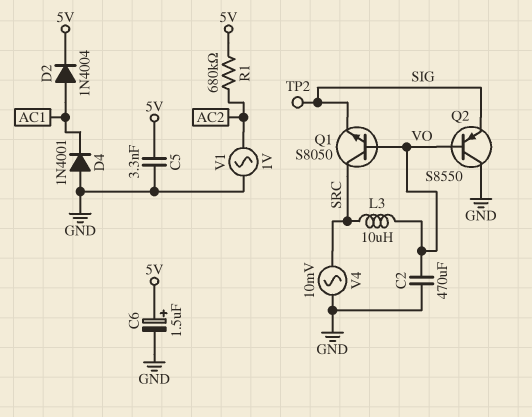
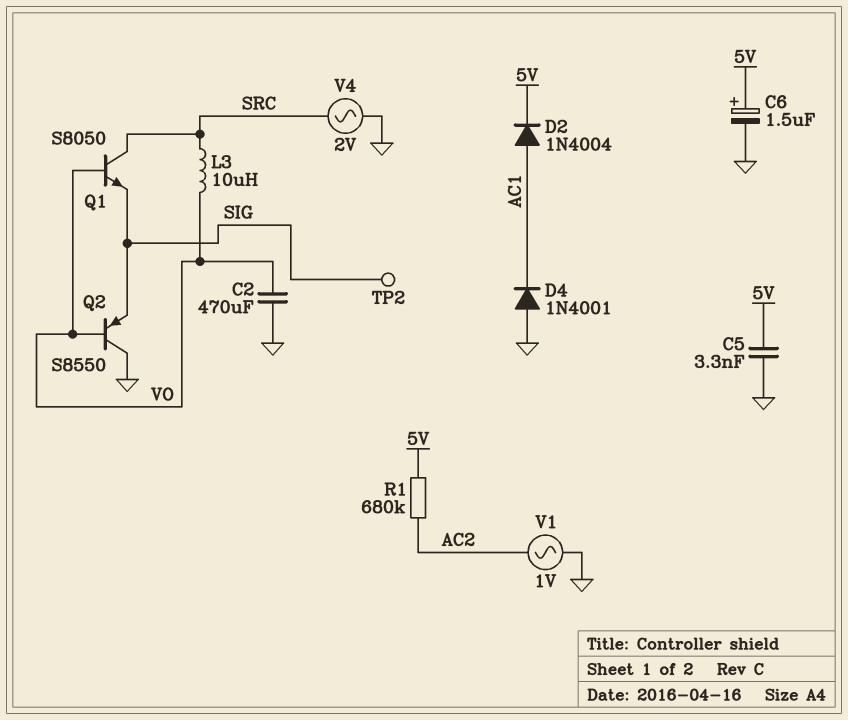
V4: AC 10mV (GND, SRC) -> AC 2V (GND, SRC)

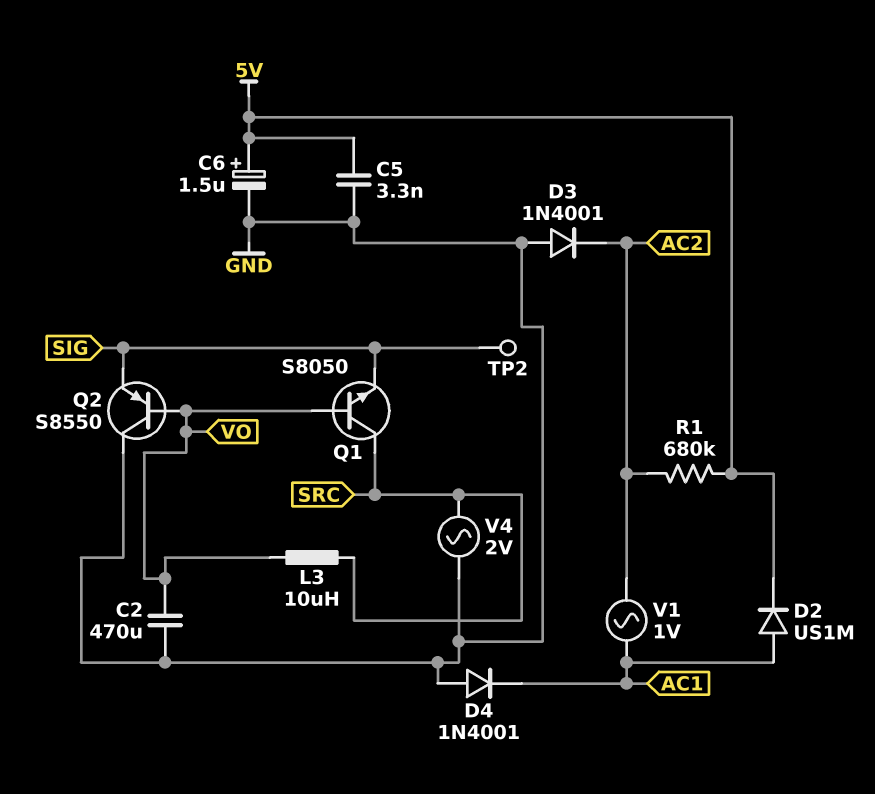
D2: diode 1N4004 (A AC1, K 5V) -> diode US1M (A AC1, K 5V)
D3: none -> diode 1N4001 (A GND, K AC2)
V1: AC 1V (AC2, GND) -> AC 1V (AC1, AC2)

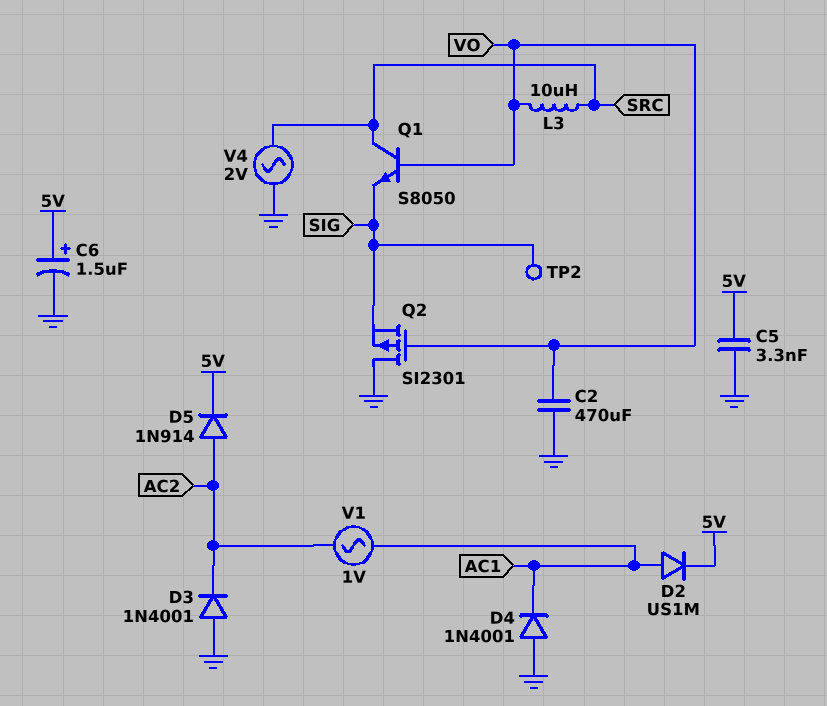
D5: none -> diode 1N914 (A AC2, K 5V)
Q2: PNP S8550 (B VO, C GND, E SIG) -> PMOS SI2301 (G VO, D GND, S SIG)
R1: 680k (5V, AC2) -> none

